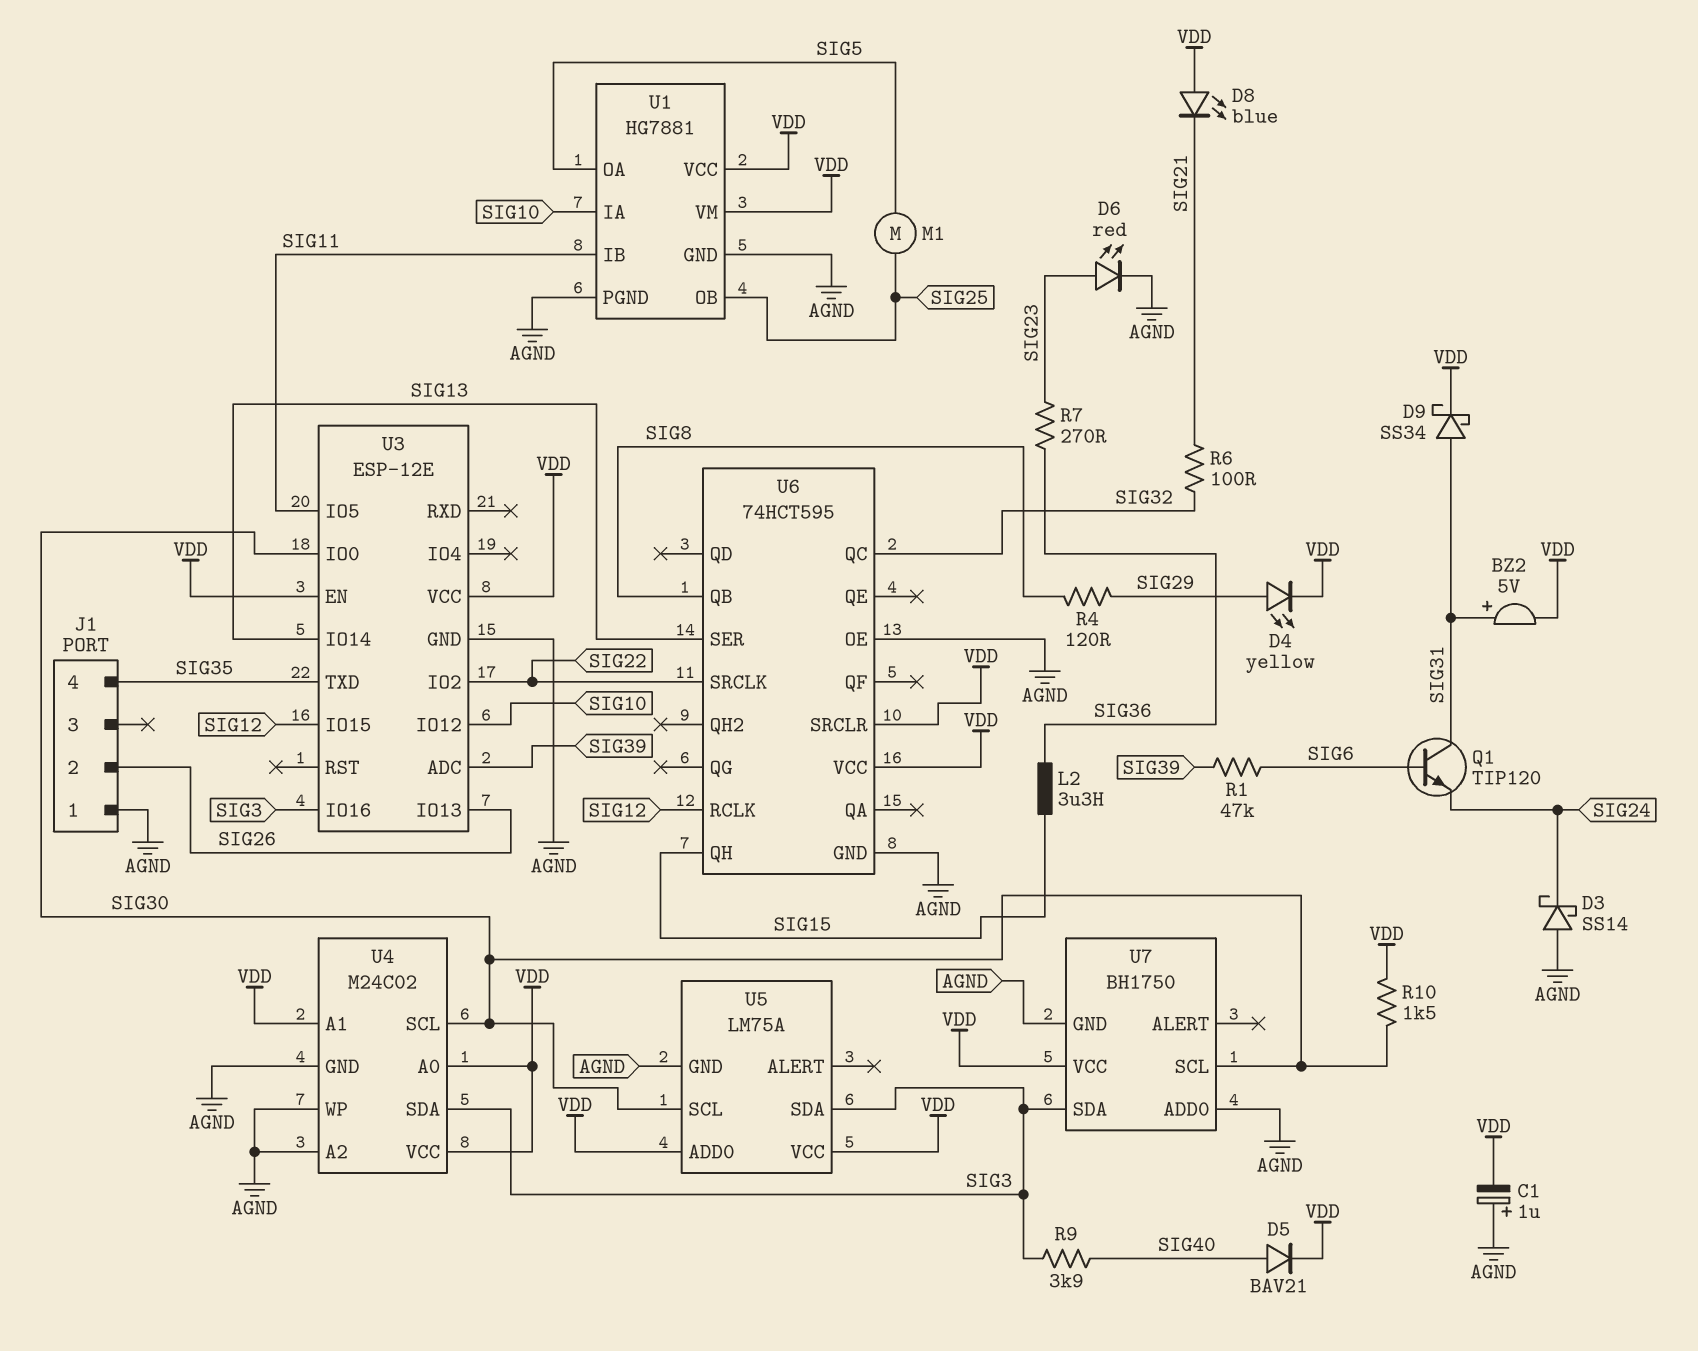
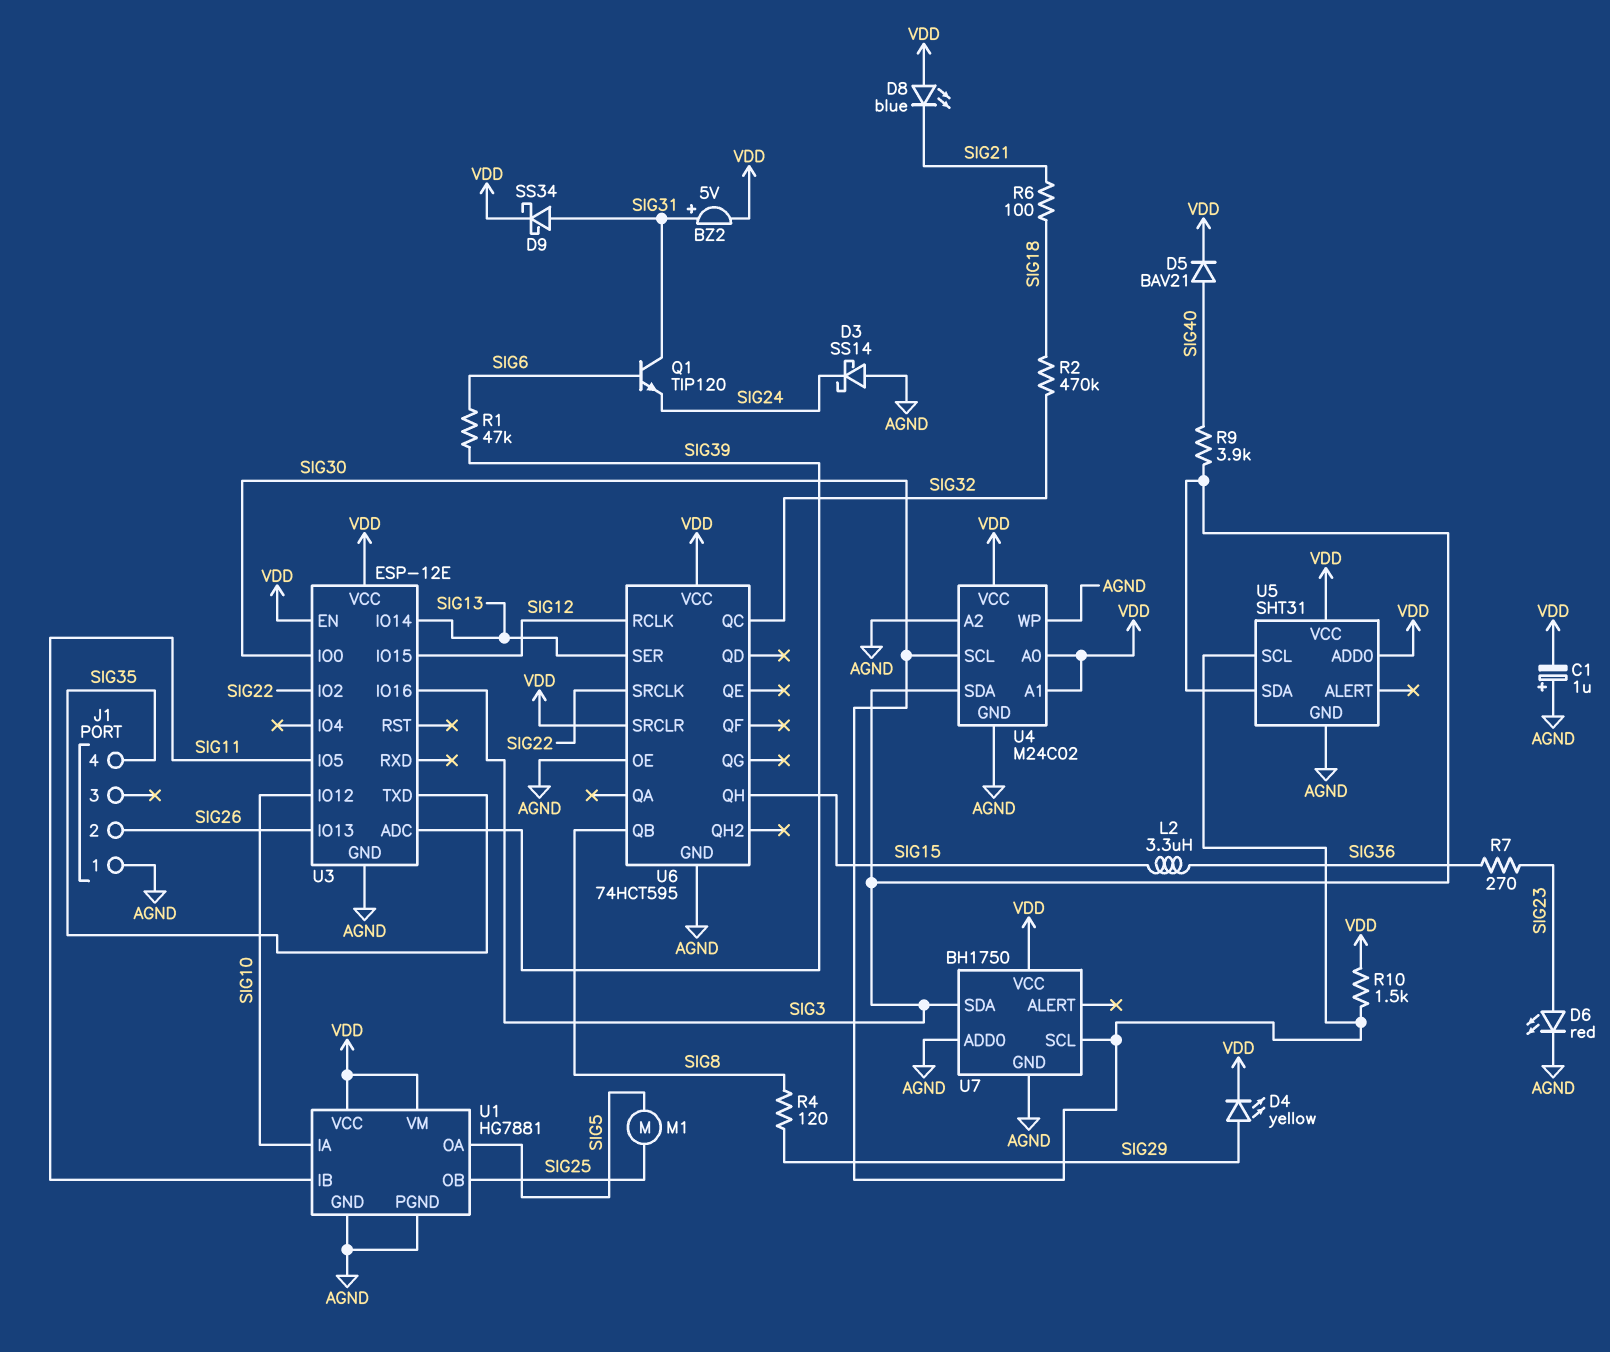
R2: none -> 470k (SIG18, SIG32)
R6: 100 (SIG21, SIG32) -> 100 (SIG18, SIG21)
U5: LM75A -> SHT31

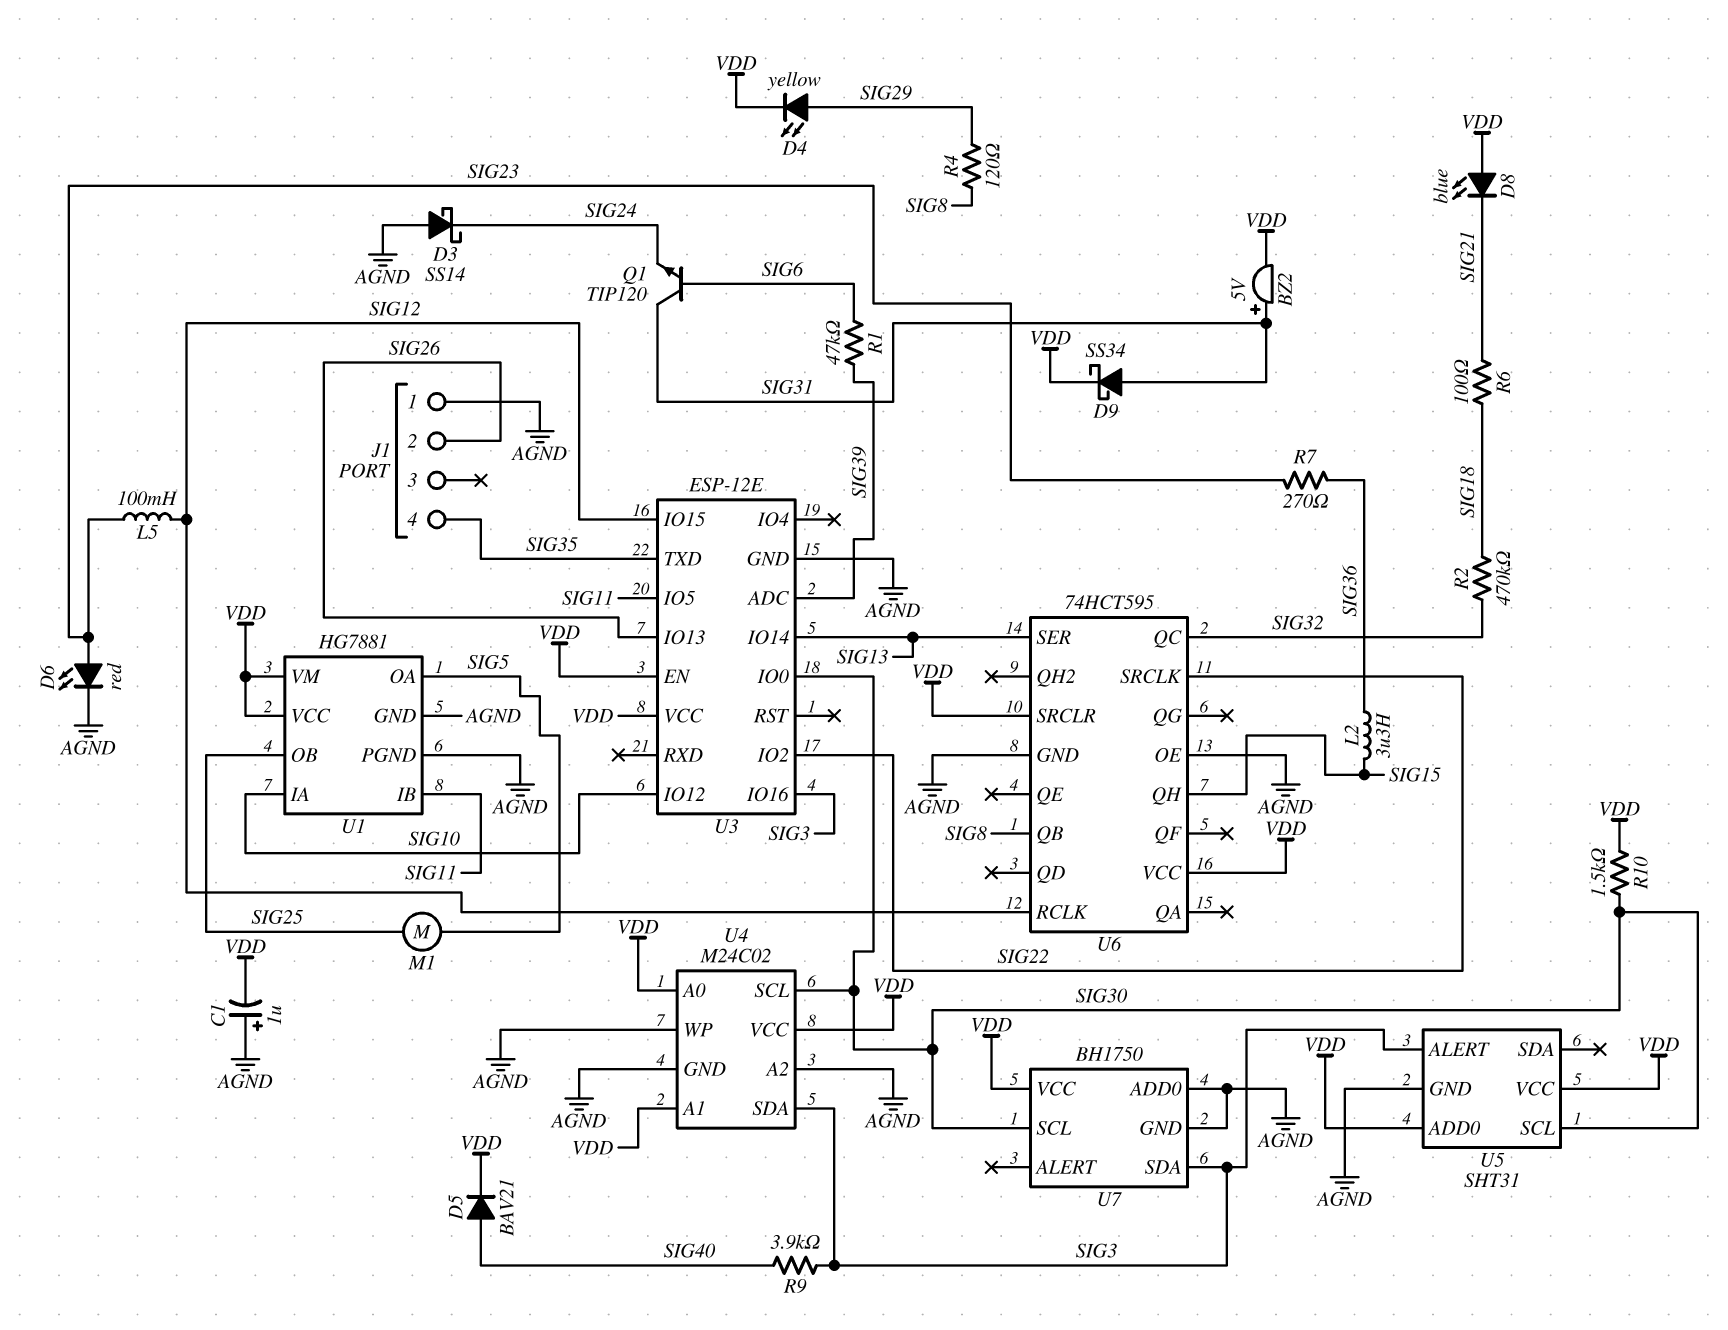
L5: none -> 100mH (SIG12, SIG23)
U5 pin ALERT: none -> SIG3
U5 pin SDA: SIG3 -> none

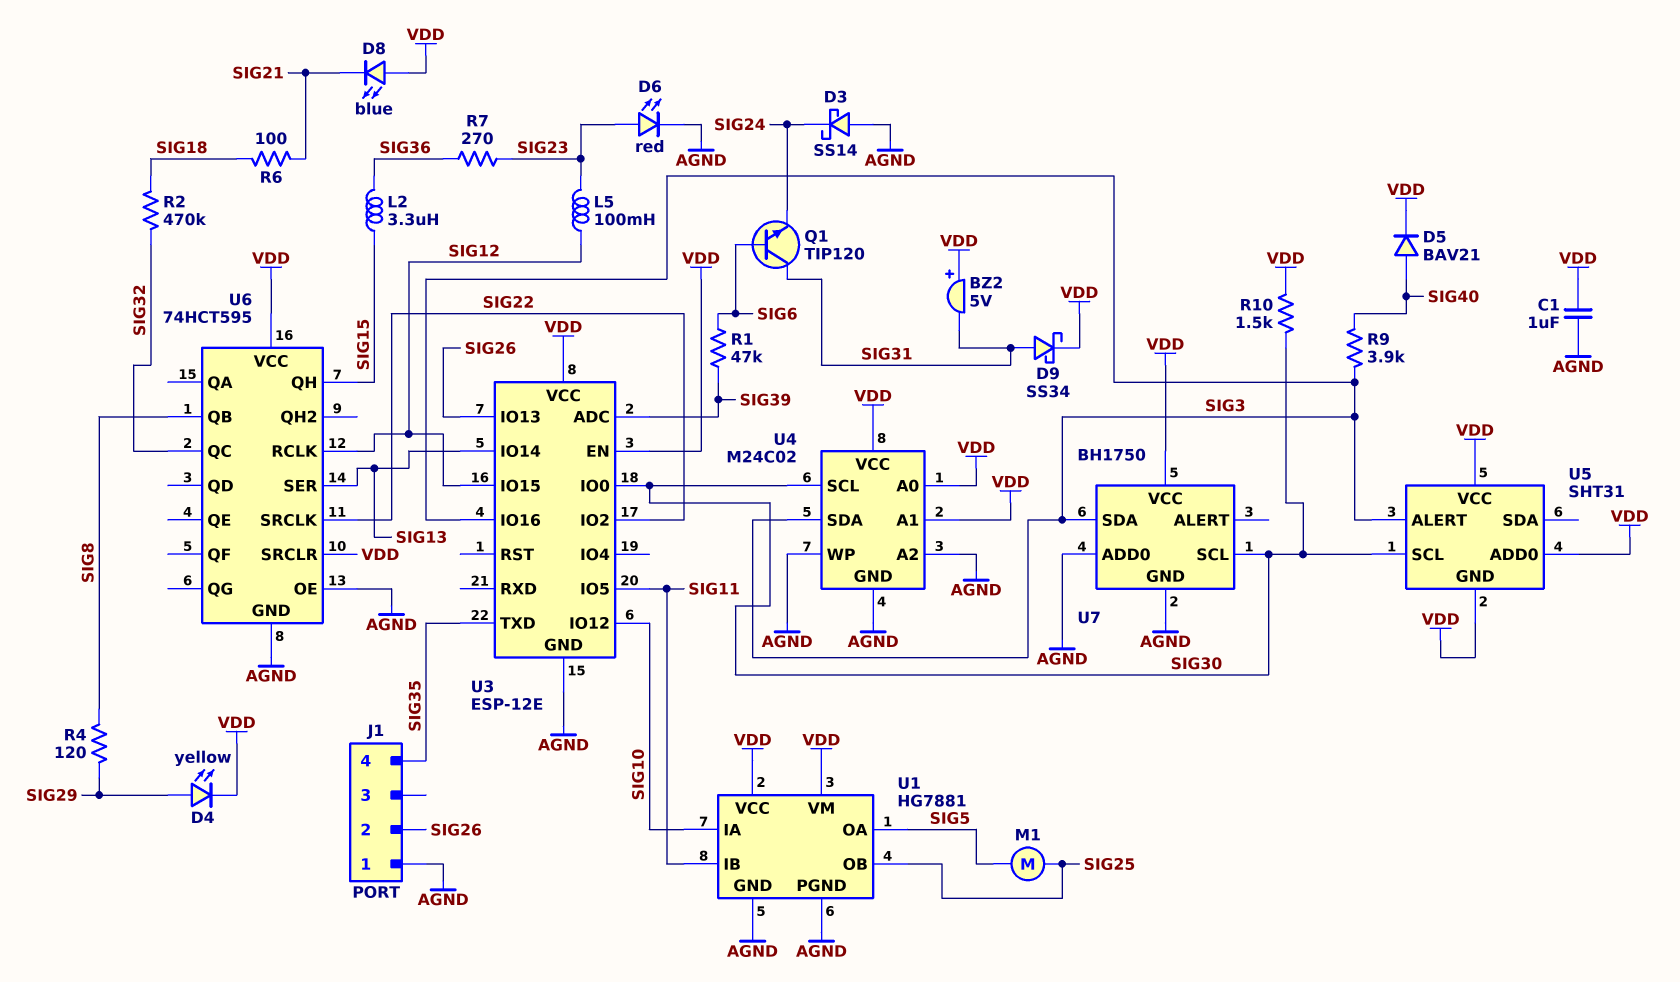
BZ2: buzzer 5V (plus SIG31, minus VDD) -> buzzer 5V (plus VDD, minus SIG31)
C1: 1uF (plus AGND, minus VDD) -> 1uF (AGND, VDD)
U5 pin GND: AGND -> VDD

